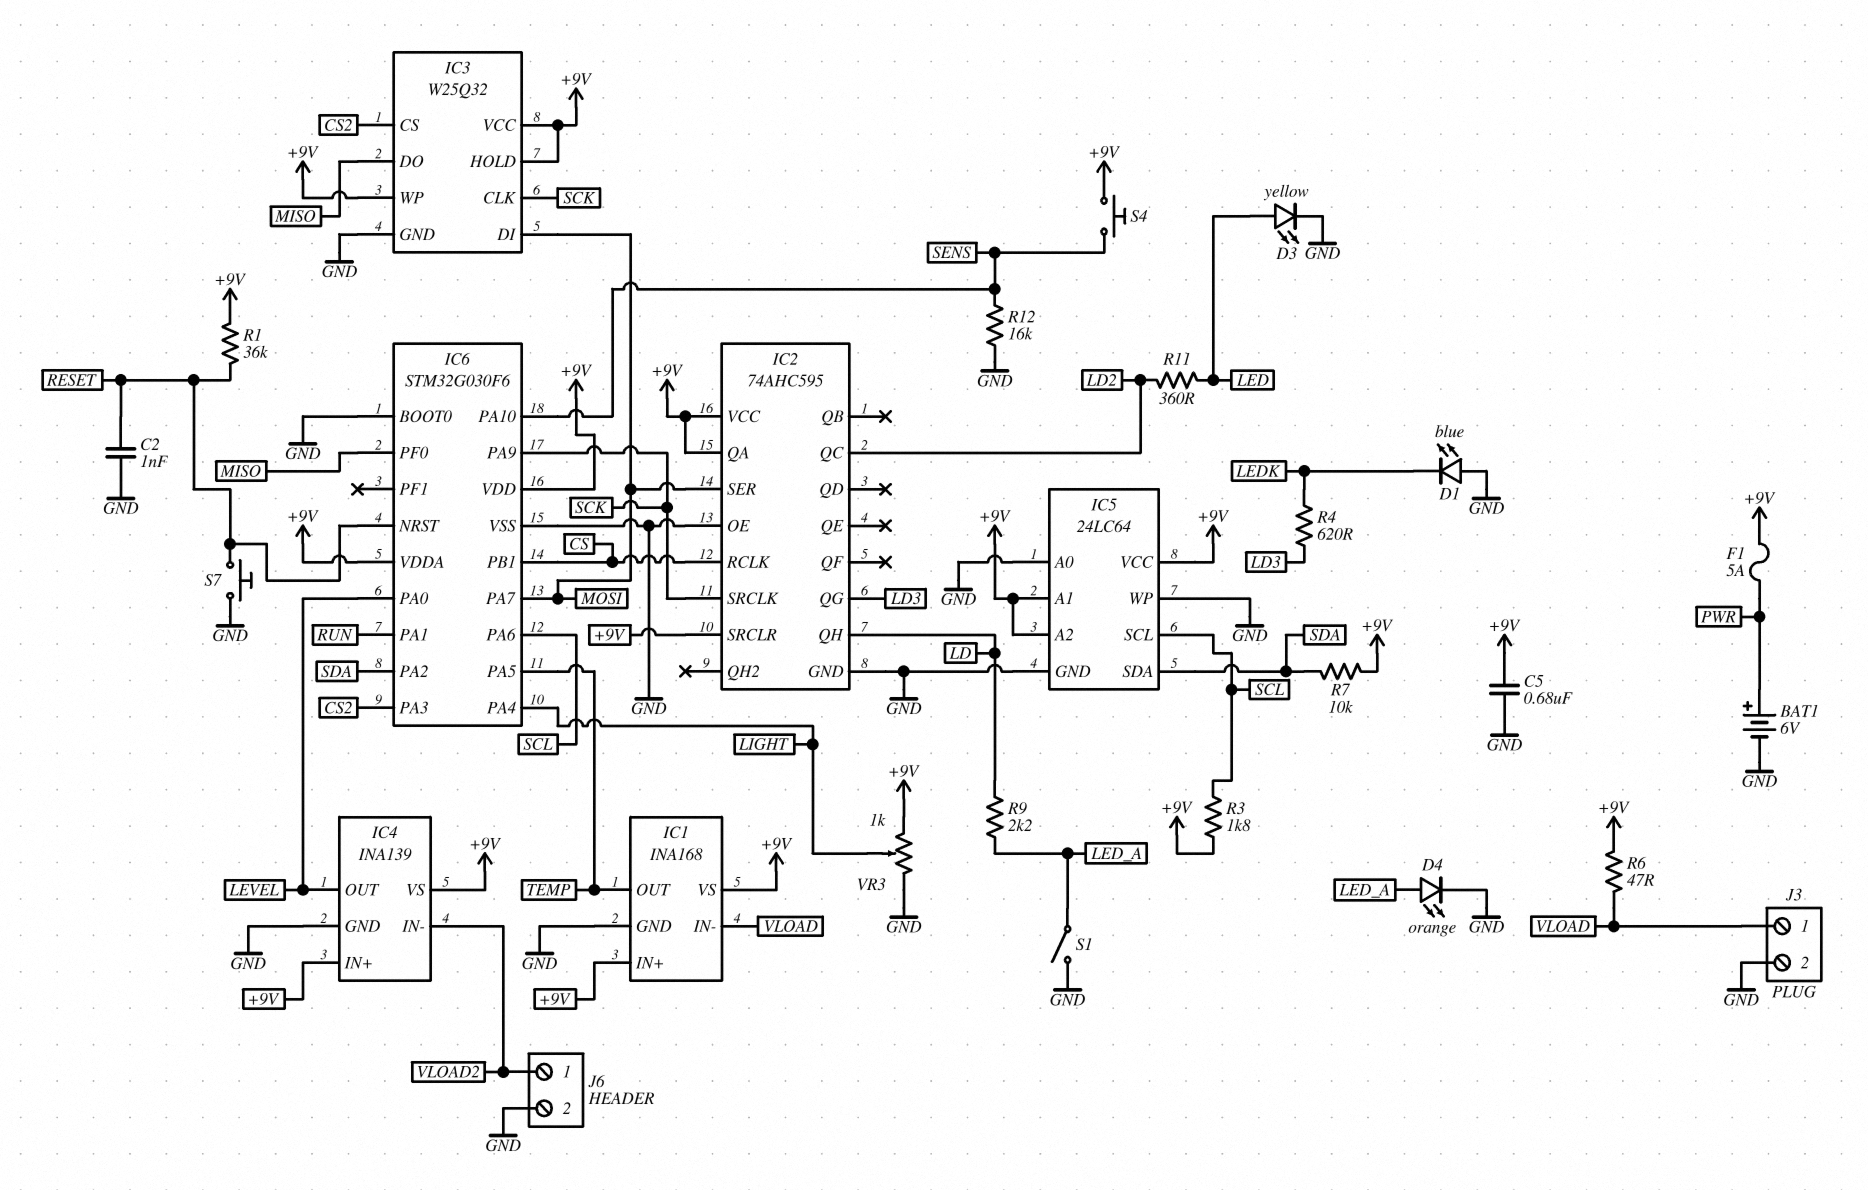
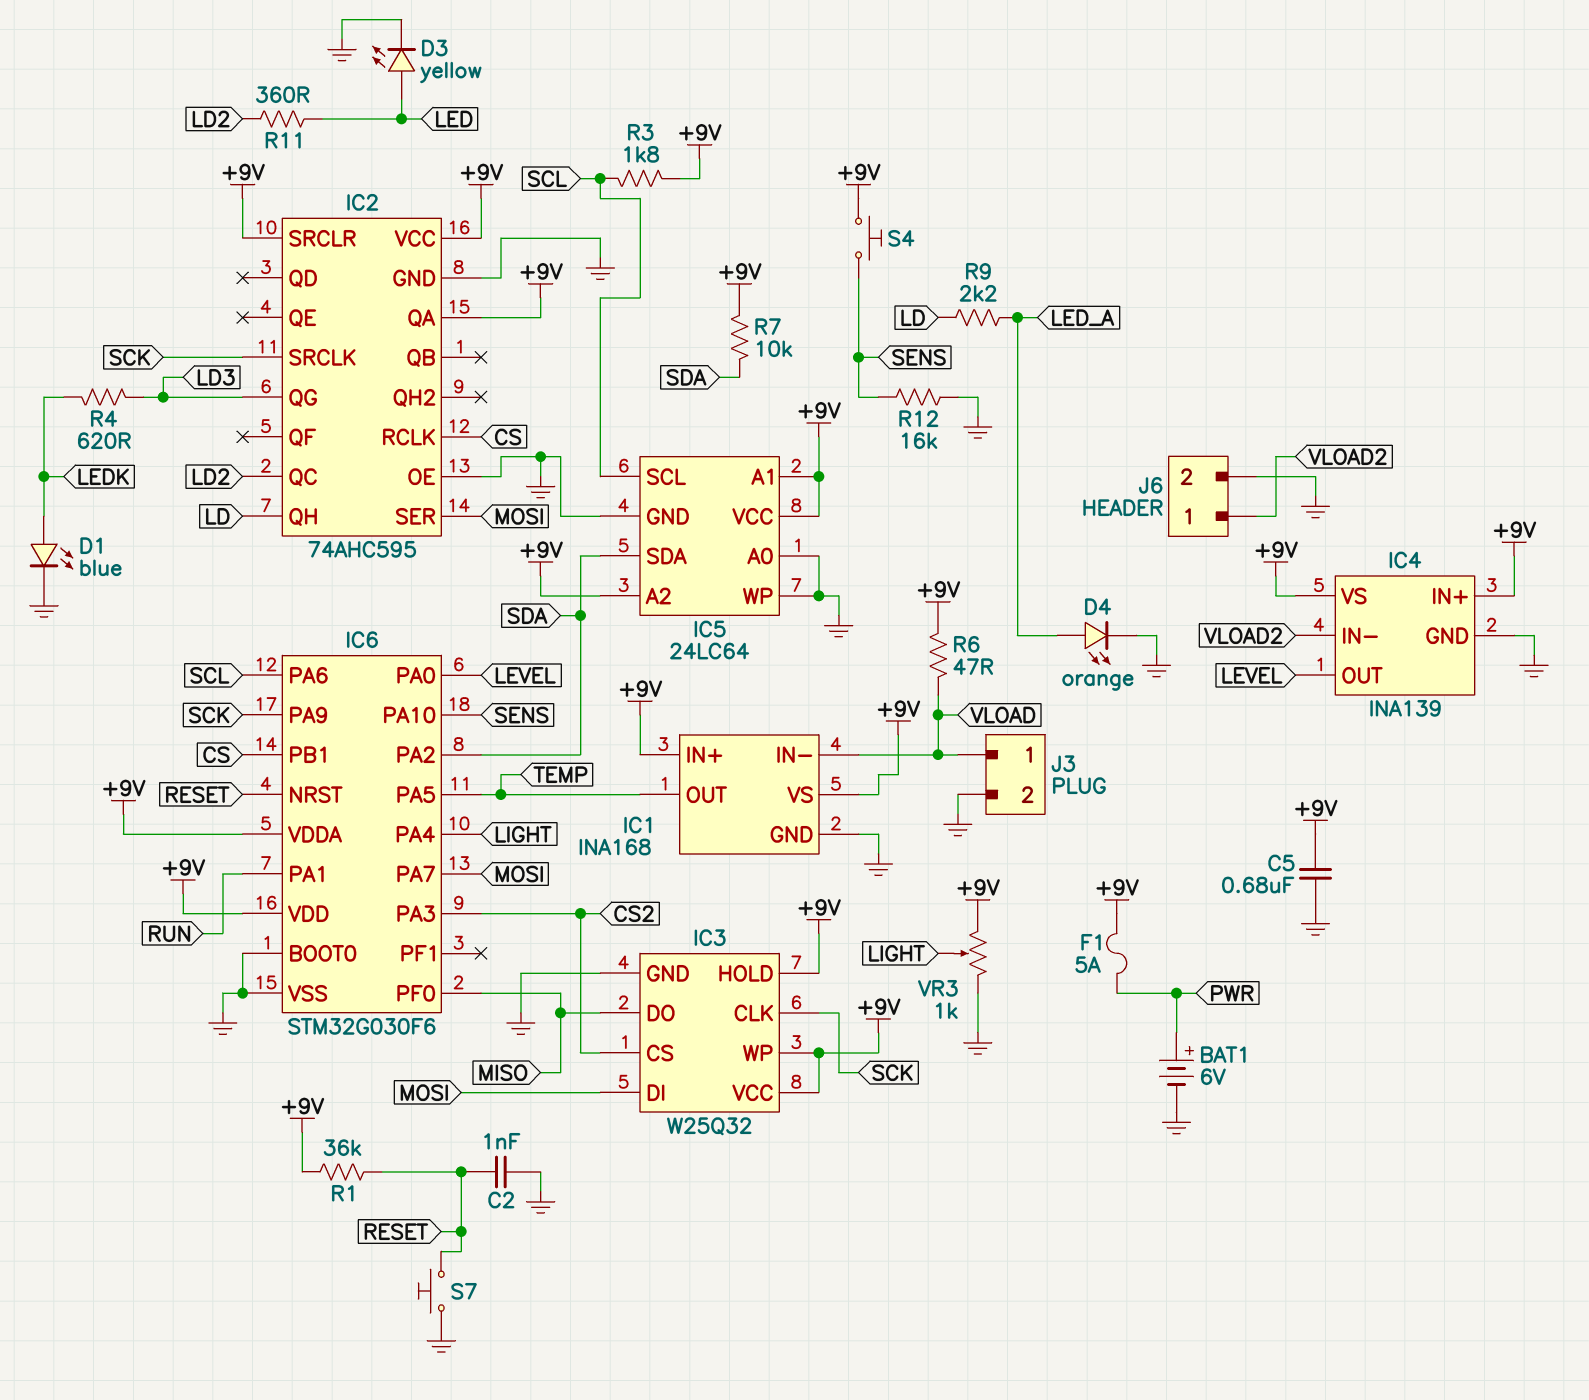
D1: LED blue (A GND, K LEDK) -> LED blue (A LEDK, K GND)
S1: switch (GND, LED_A) -> none

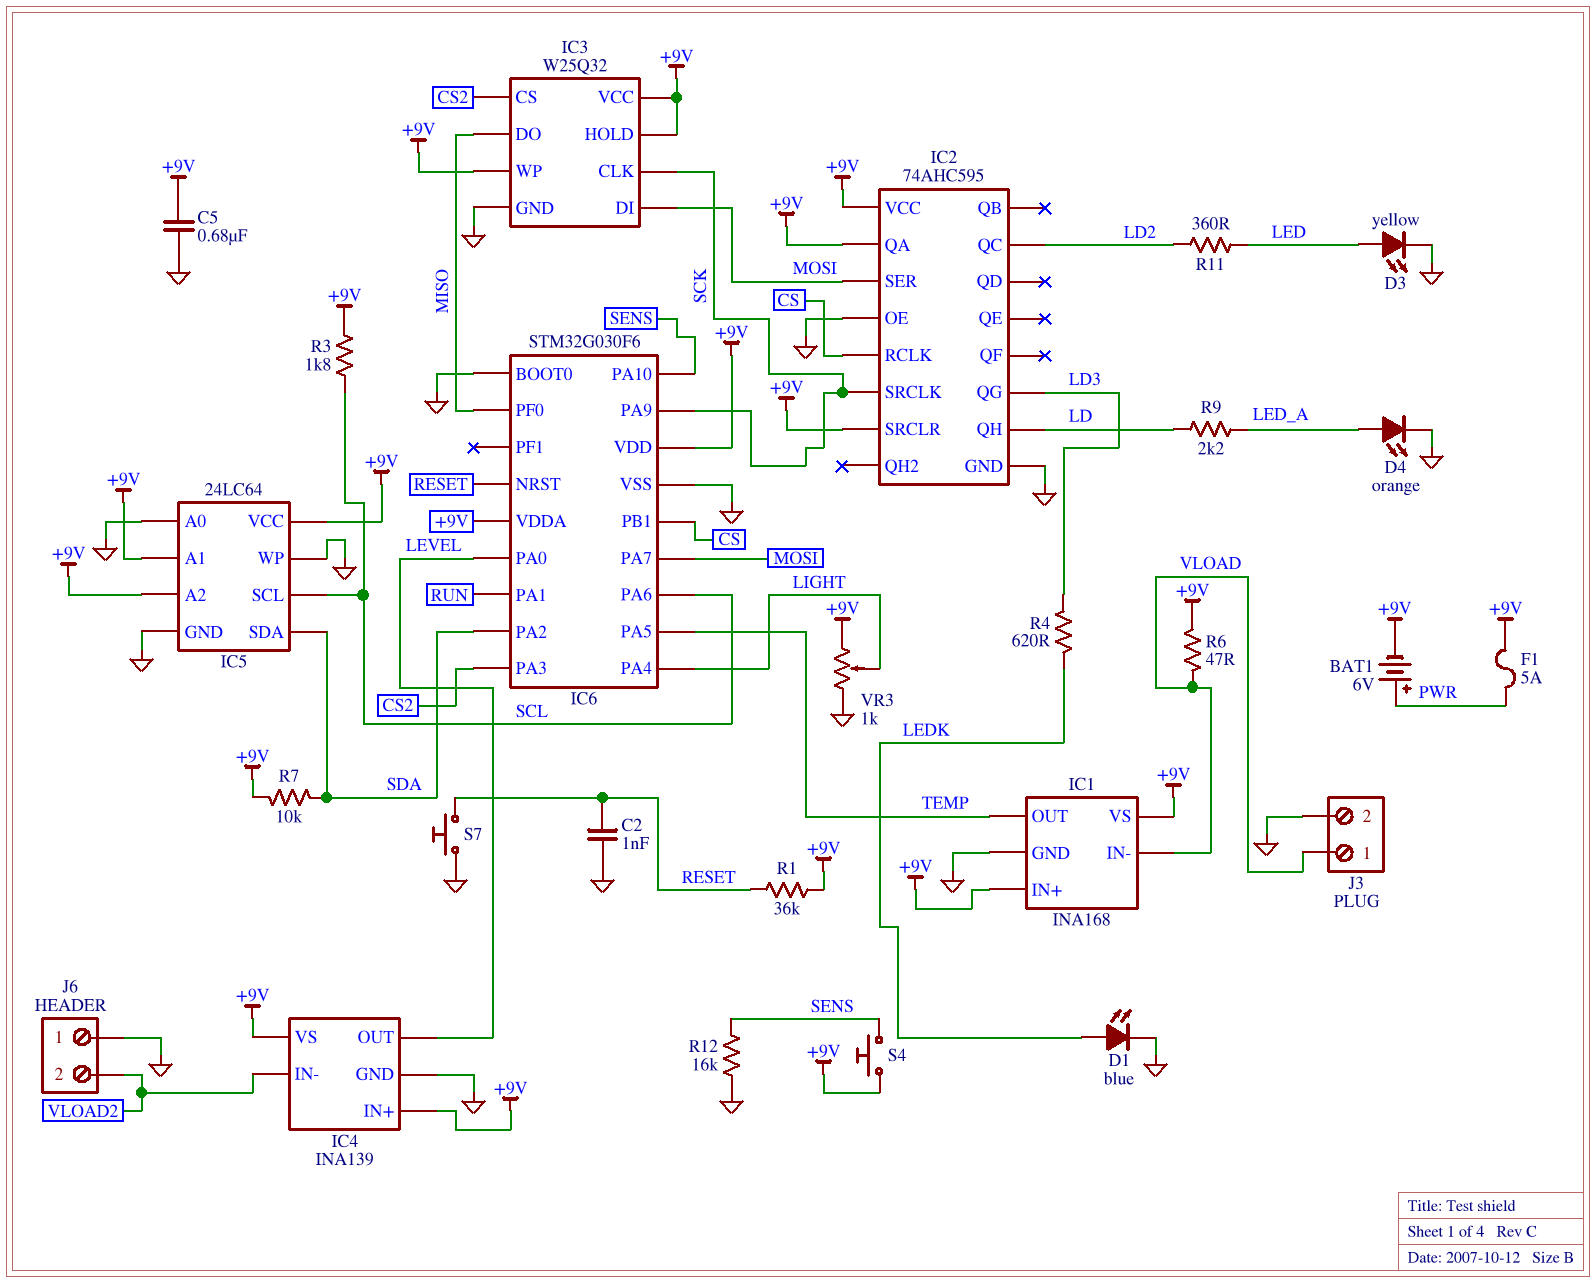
BAT1: 6V (plus PWR, minus GND) -> 6V (plus PWR, minus +9V)
J6 pin 1: VLOAD2 -> GND
J6 pin 2: GND -> VLOAD2

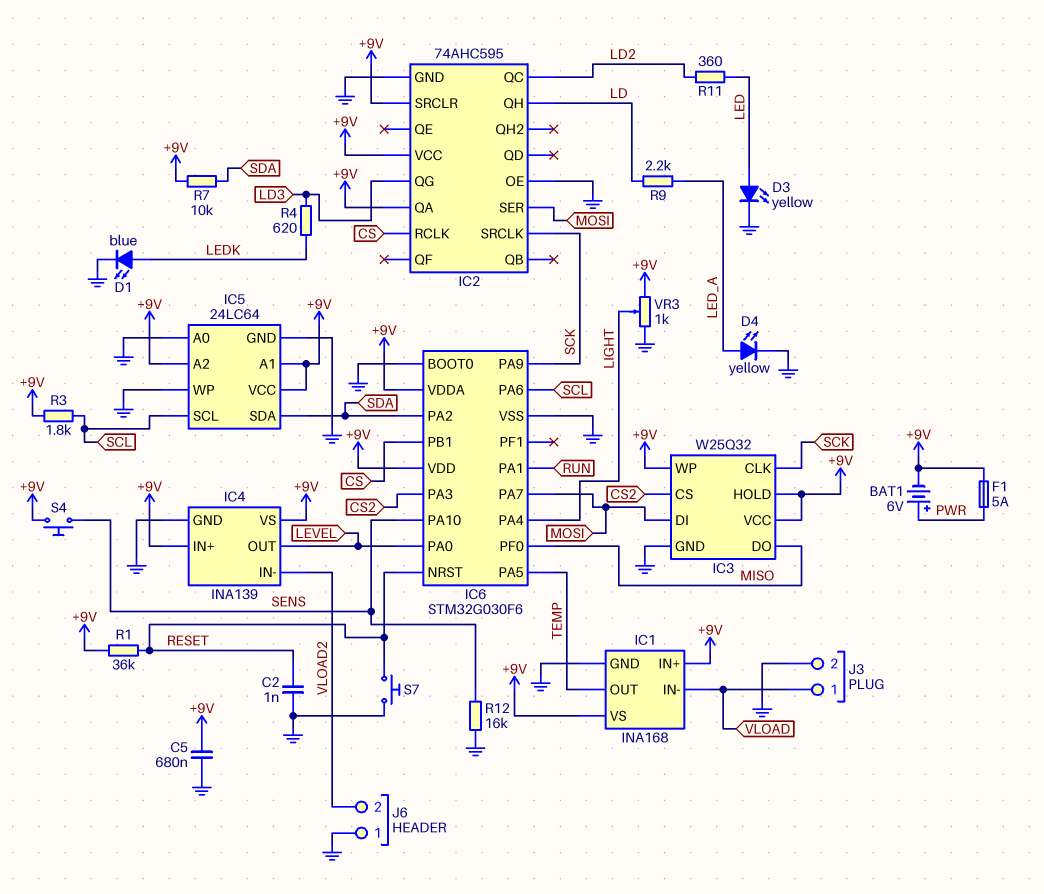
D4: LED orange (A LED_A, K GND) -> LED yellow (A LED_A, K GND)
R6: 47 (+9V, VLOAD) -> none

